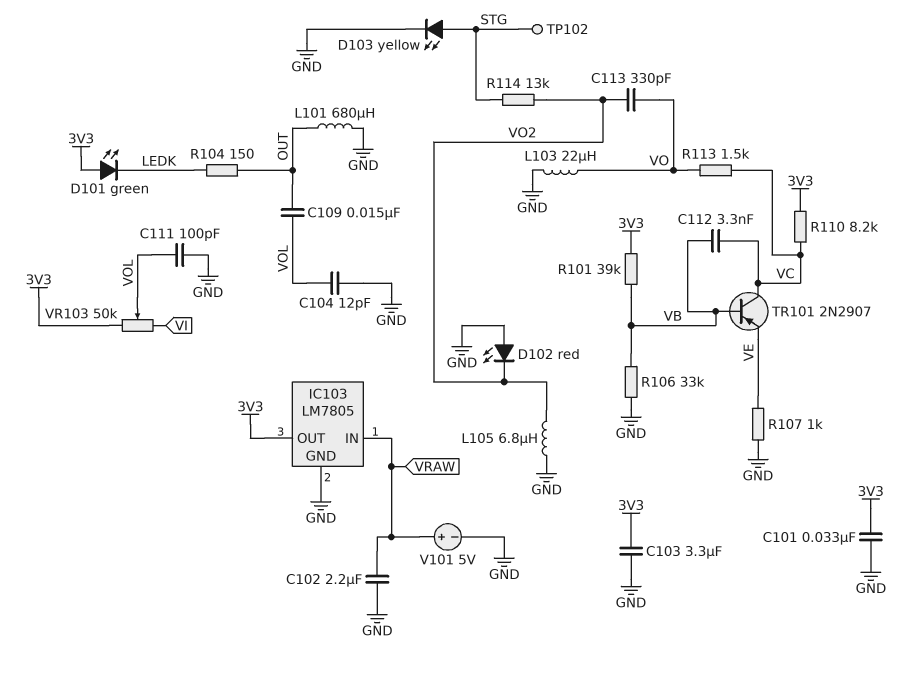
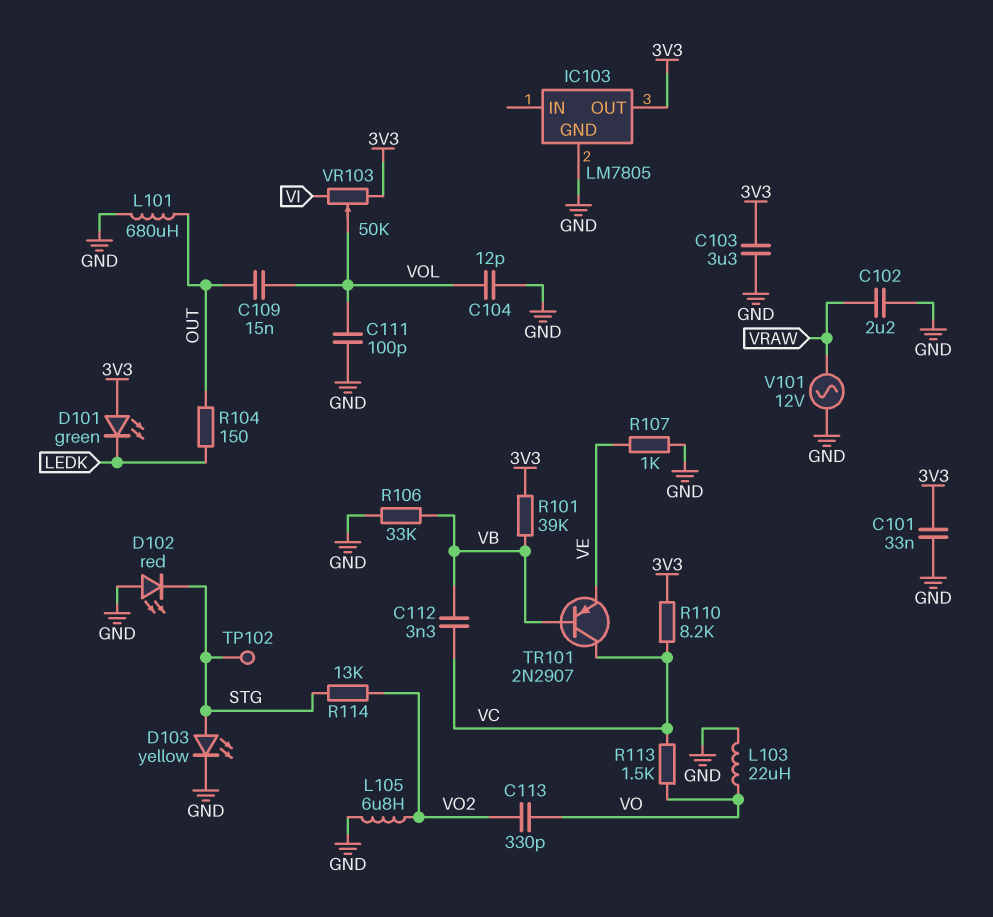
D102: LED red (A GND, K VO2) -> LED red (A GND, K STG)
IC103 pin IN: VRAW -> none
V101: 5V (plus VRAW, minus GND) -> AC 12V (GND, VRAW)

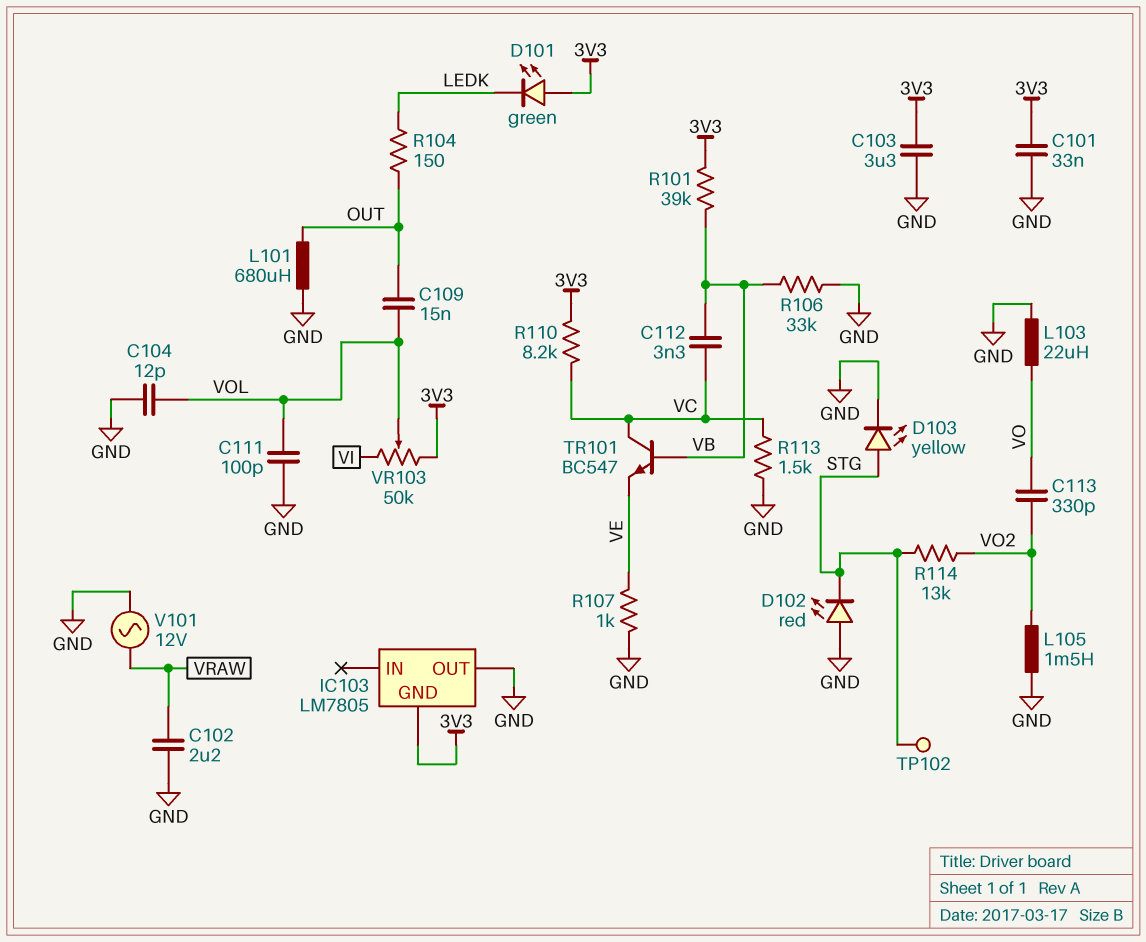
IC103 pin GND: GND -> 3V3
IC103 pin OUT: 3V3 -> GND
L105: 6.8uH (GND, VO2) -> 1.5mH (GND, VO2)
R113: 1.5k (VC, VO) -> 1.5k (GND, VC)
TR101: PNP 2N2907 (B VB, C VC, E VE) -> NPN BC547 (B VB, C VC, E VE)

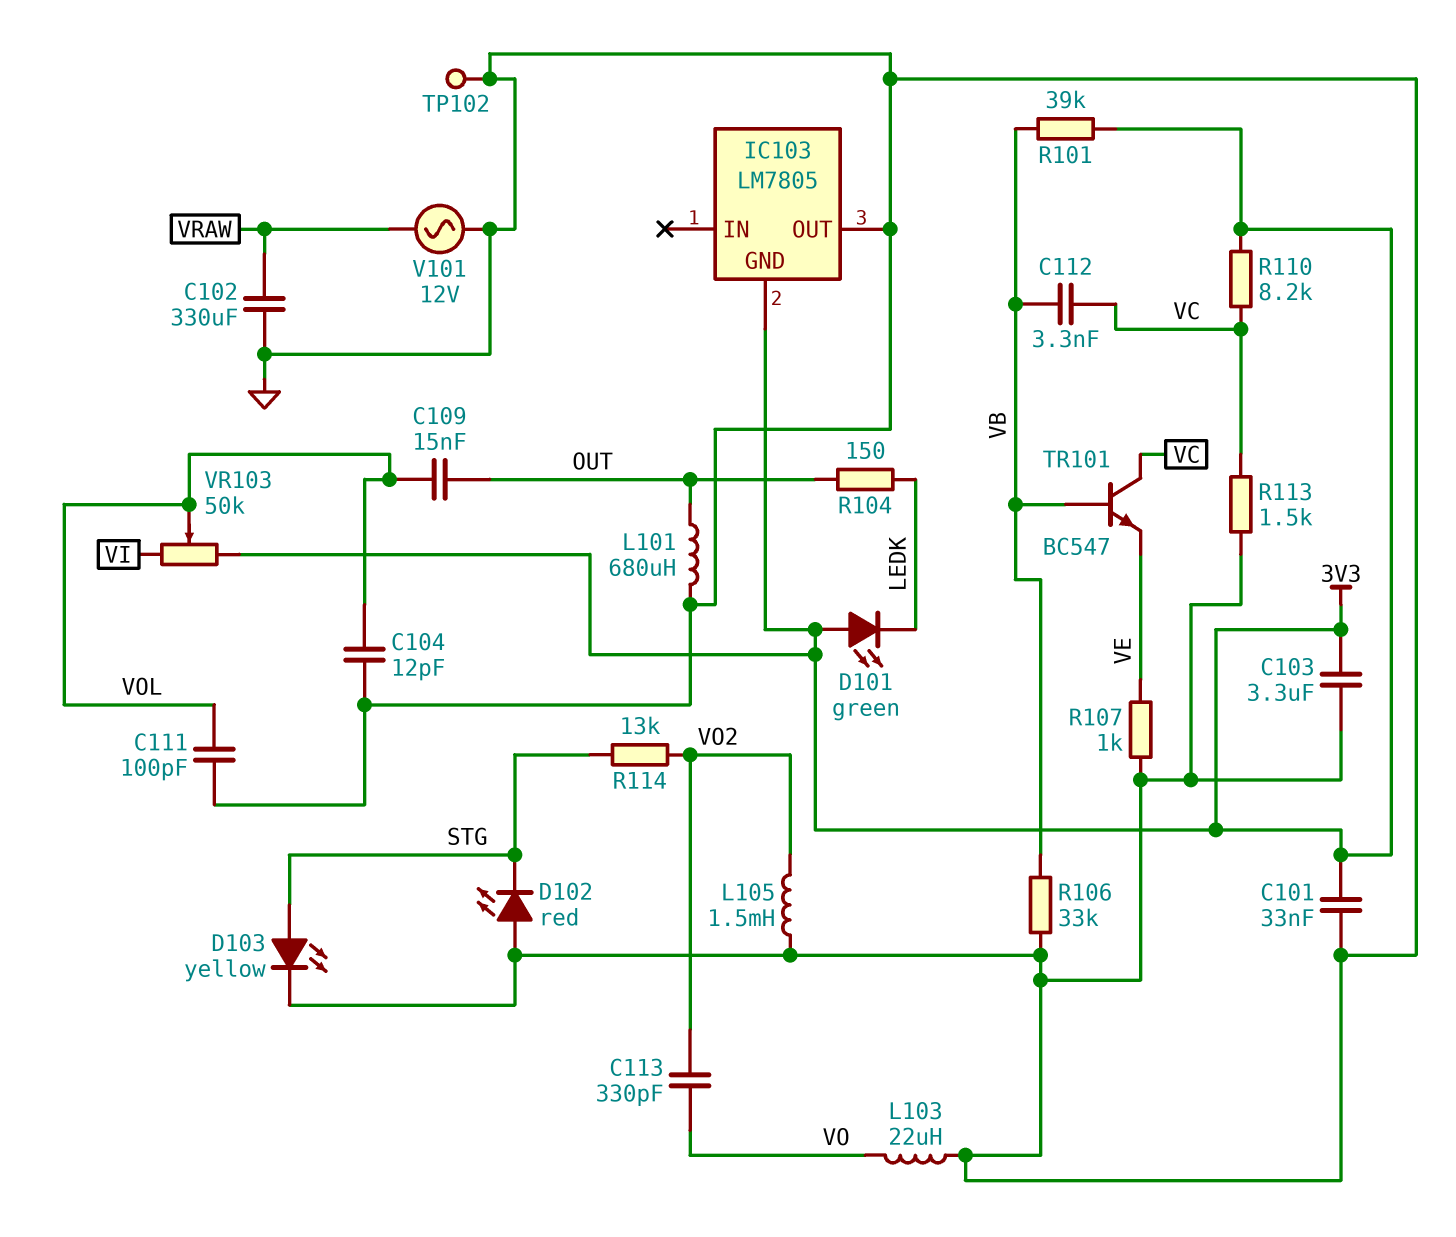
C102: 2.2uF (GND, VRAW) -> 330uF (GND, VRAW)
TP102: test point (STG) -> test point (GND)

